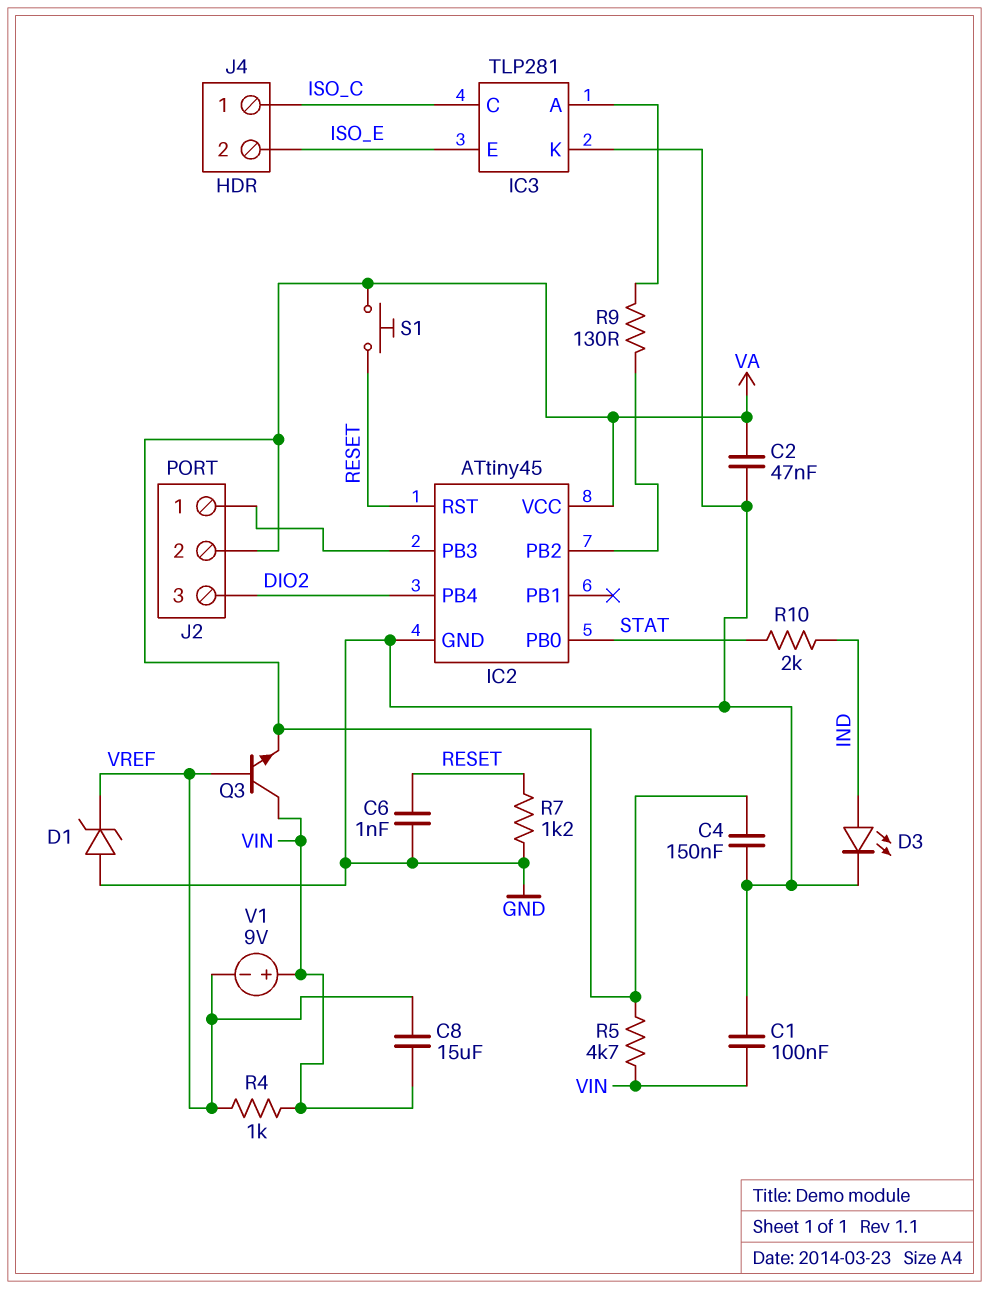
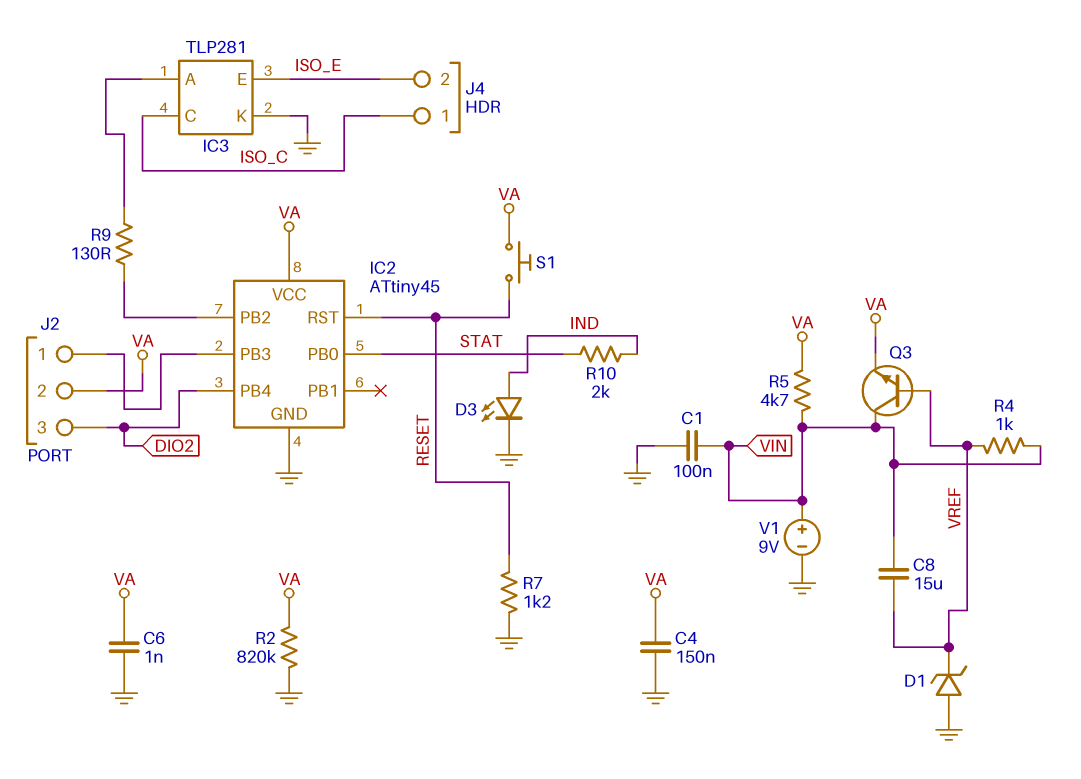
C2: 47nF (GND, VA) -> none
C6: 1nF (GND, RESET) -> 1nF (GND, VA)
R2: none -> 820k (GND, VA)
V1: 9V (plus VIN, minus VREF) -> 9V (plus VIN, minus GND)

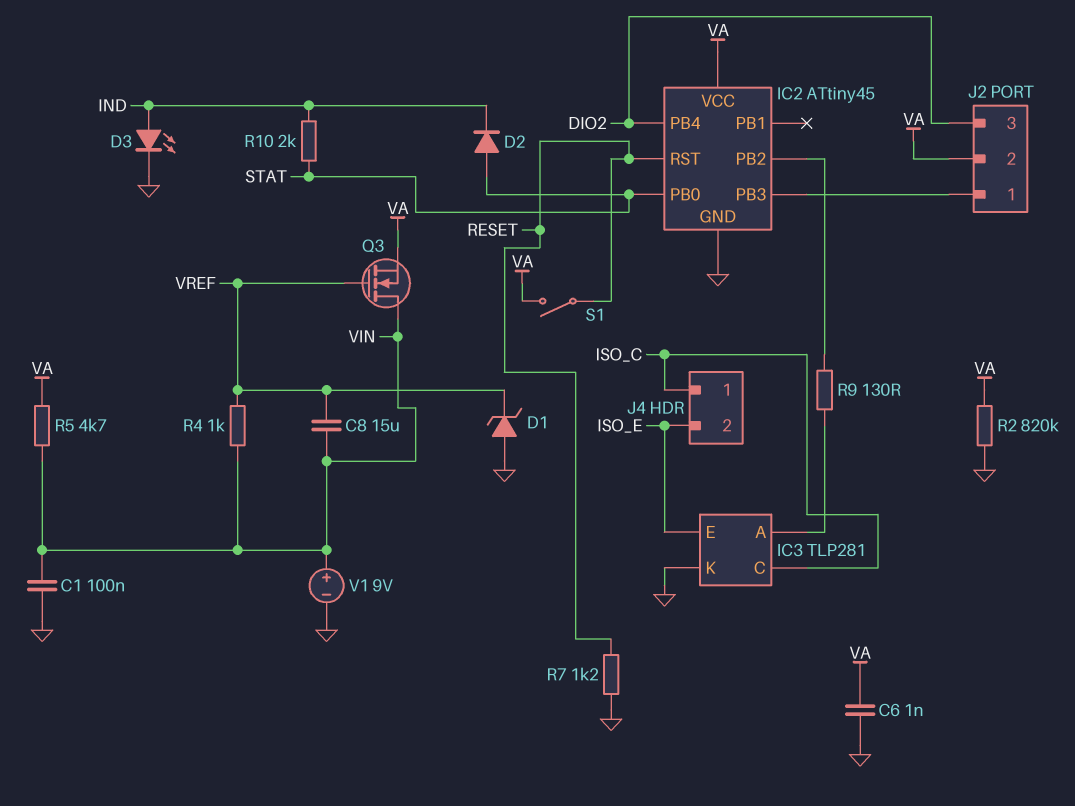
C4: 150nF (GND, VA) -> none
D2: none -> diode (A STAT, K IND)
Q3: NPN (B VREF, C VIN, E VA) -> NMOS (G VREF, D VIN, S VA)
S1: button (RESET, VA) -> switch (RESET, VA)

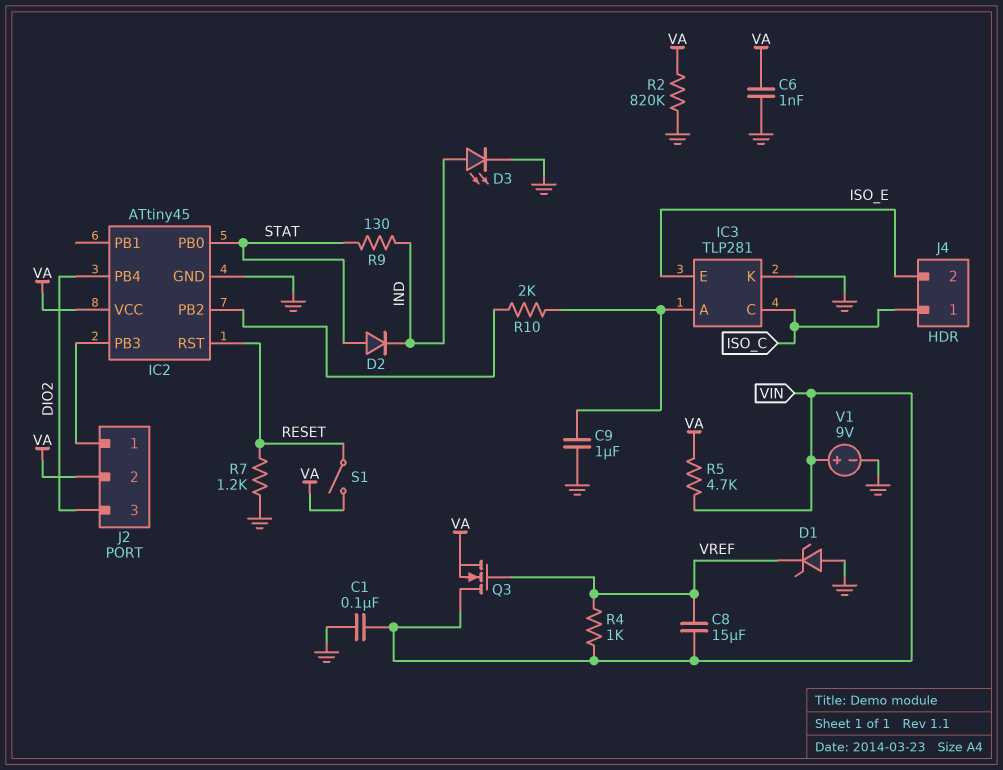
C9: none -> 1uF (GND, IC3/A)
R9: 130 (IC2/PB2, IC3/A) -> 130 (IND, STAT)
R10: 2k (IND, STAT) -> 2k (IC2/PB2, IC3/A)

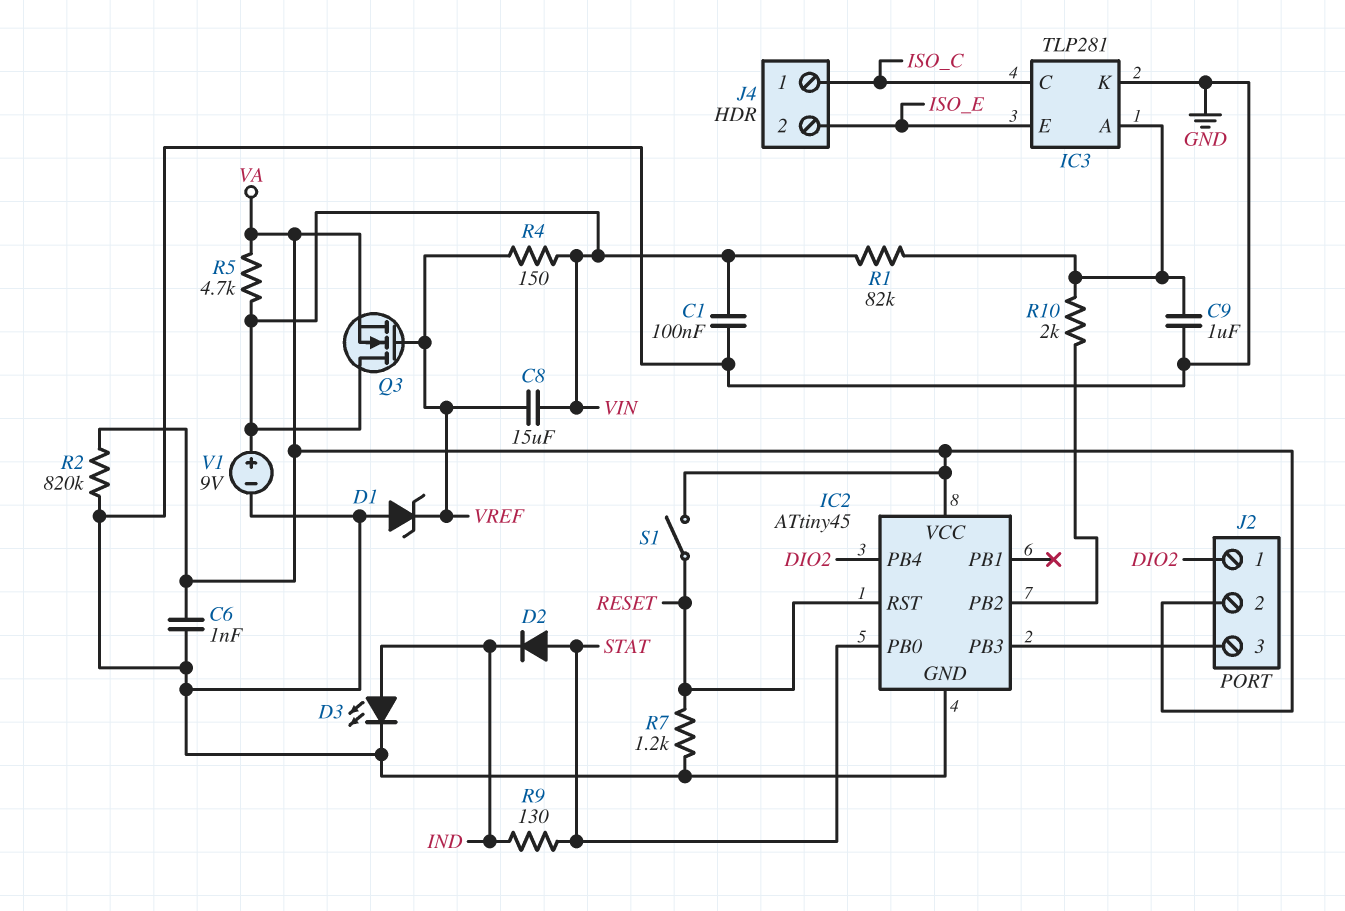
J2 pin 1: IC2/PB3 -> DIO2
J2 pin 3: DIO2 -> IC2/PB3
R1: none -> 82k (IC3/A, VIN)
R4: 1k (VIN, VREF) -> 150 (VIN, VREF)

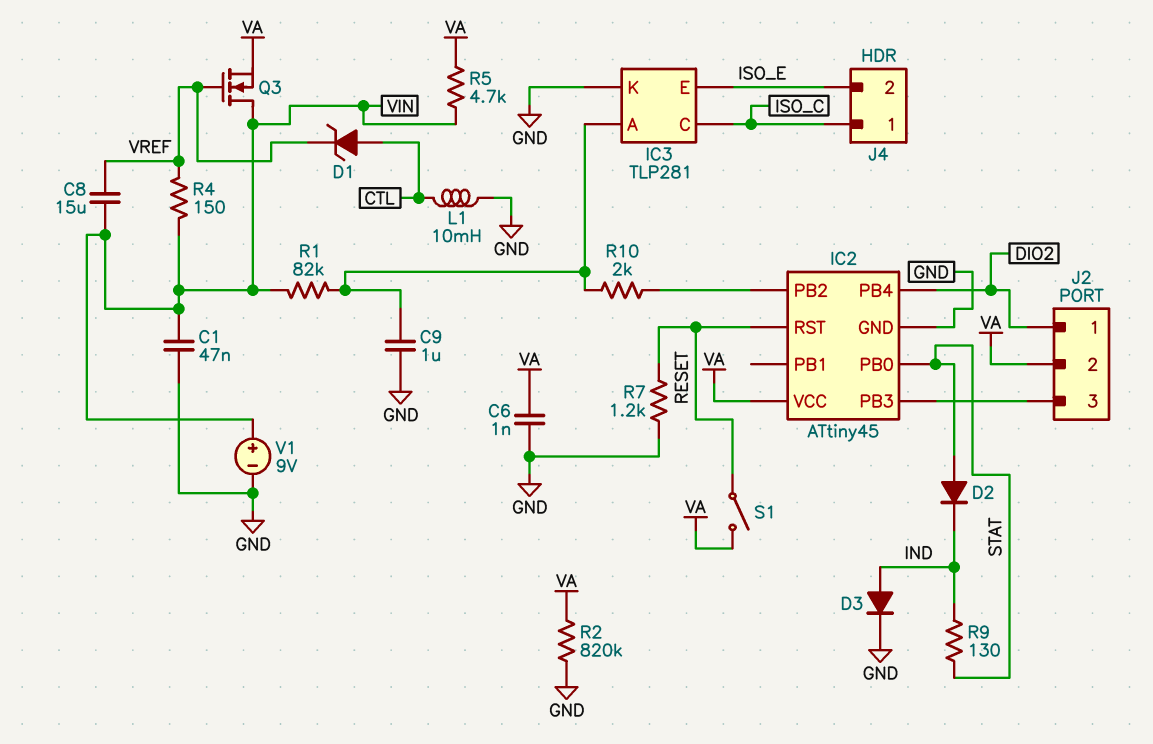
C1: 100nF (GND, VIN) -> 47nF (GND, VIN)
D1: zener (A GND, K VREF) -> zener (A CTL, K VREF)
D3: LED (A IND, K GND) -> diode (A IND, K GND)
L1: none -> 10mH (CTL, GND)

